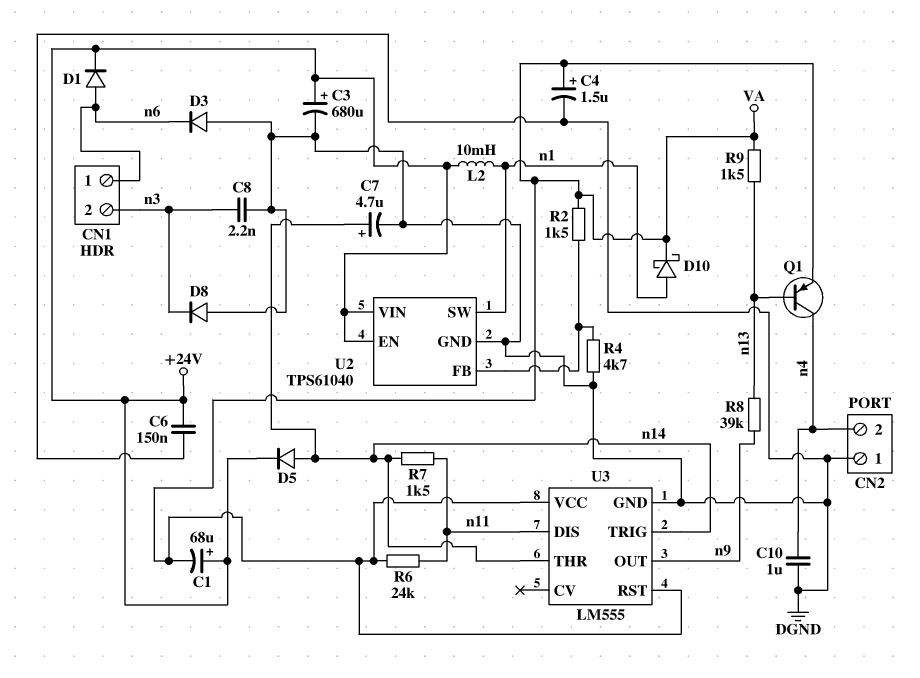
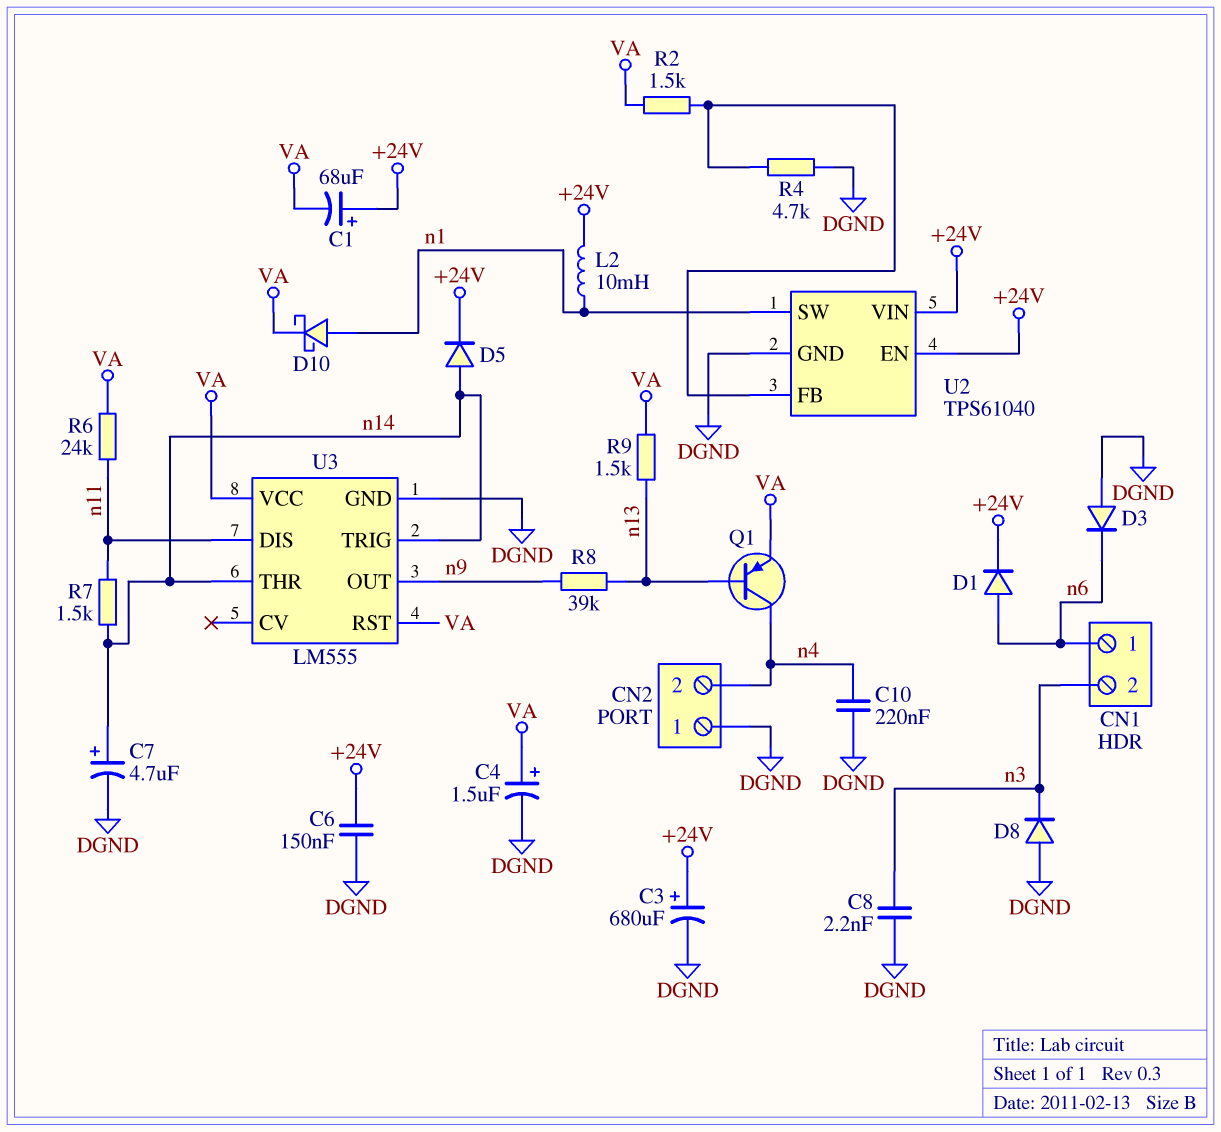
C10: 1uF (DGND, n4) -> 220nF (DGND, n4)

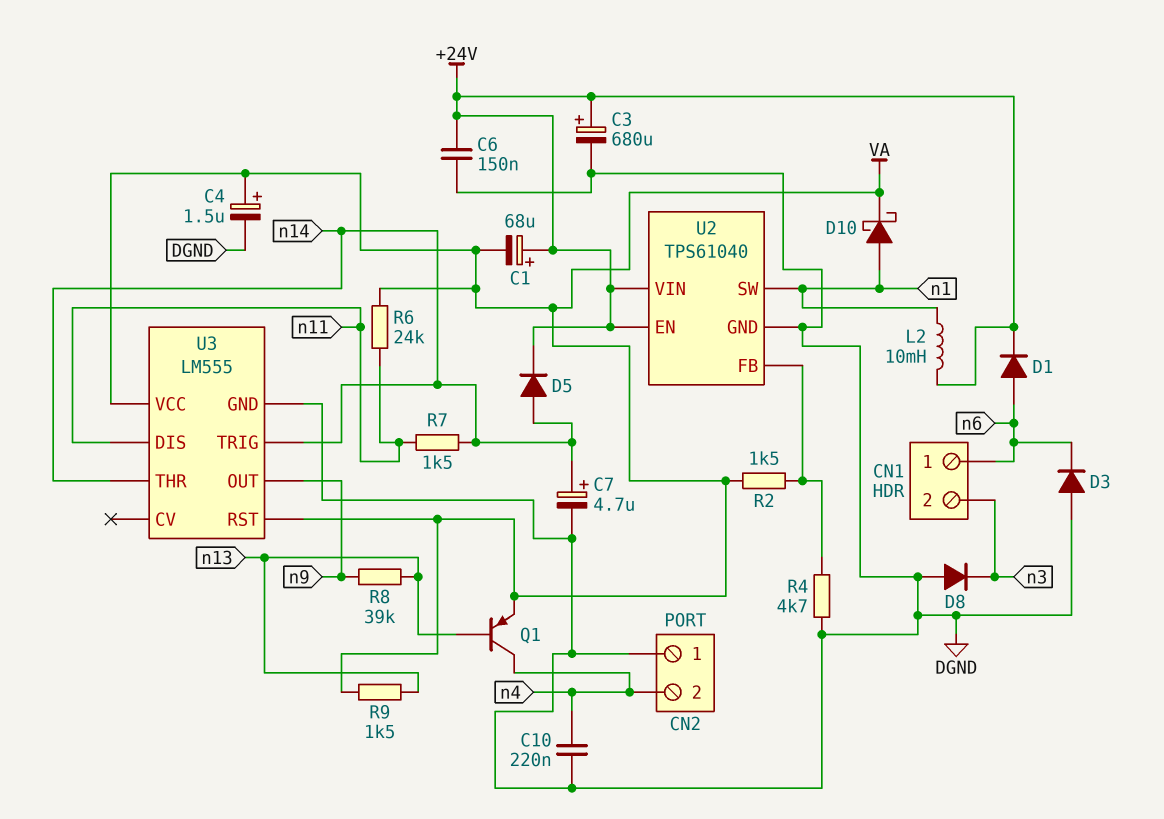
C8: 2.2nF (DGND, n3) -> none

